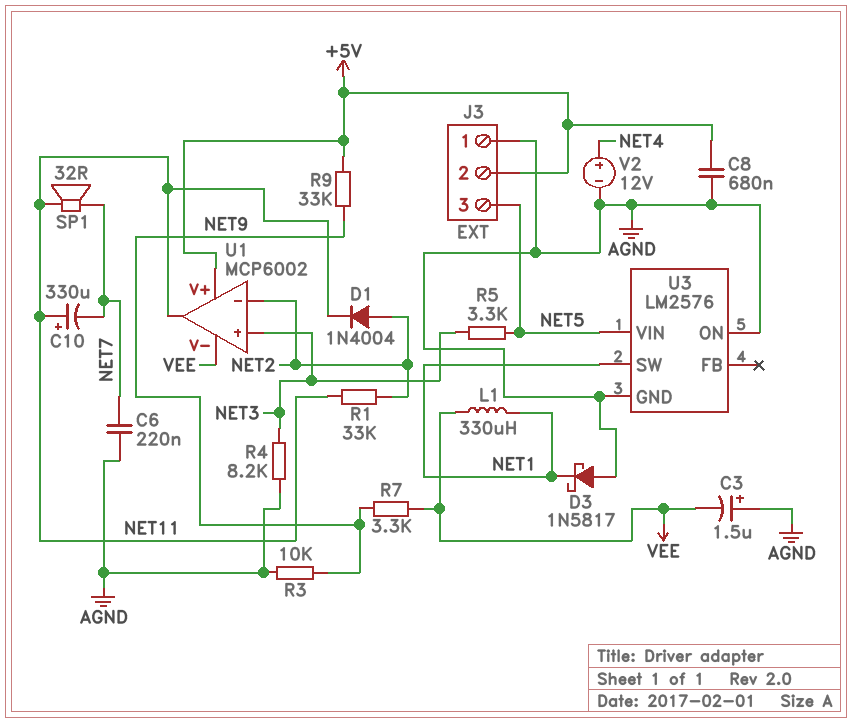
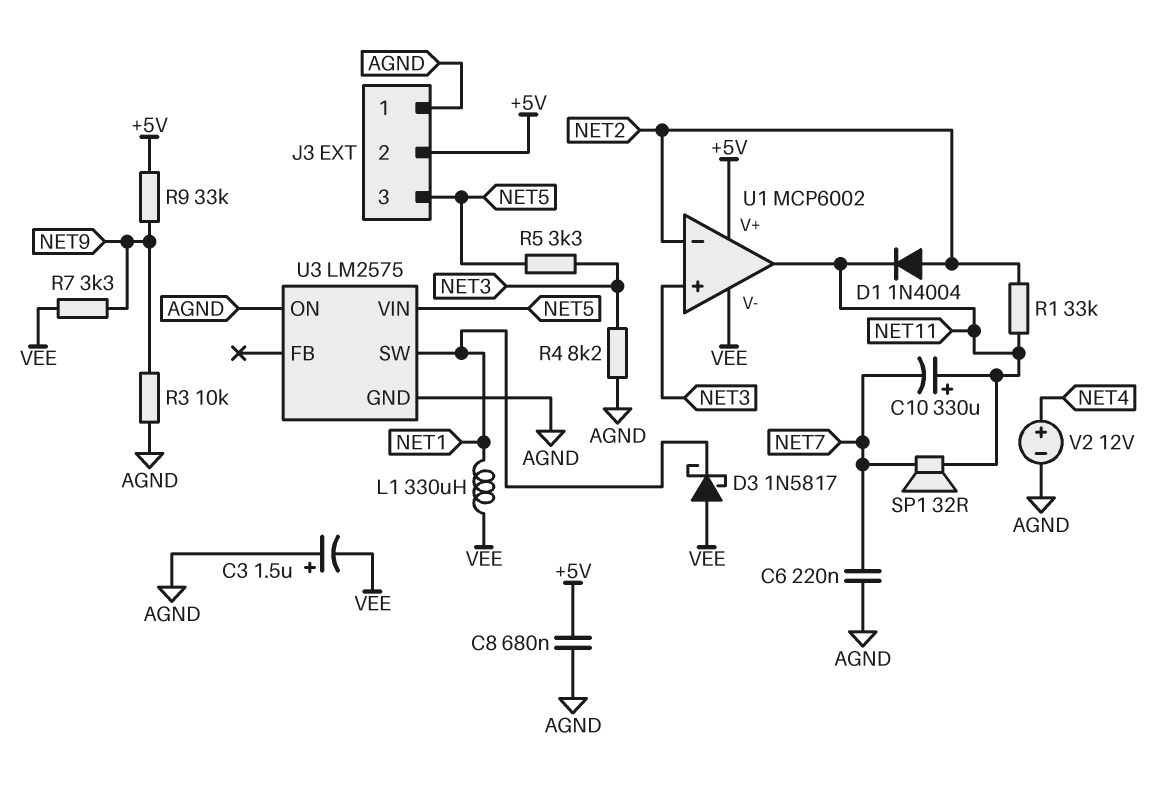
D3: schottky 1N5817 (A AGND, K NET1) -> schottky 1N5817 (A VEE, K NET1)
U3: LM2576 -> LM2575

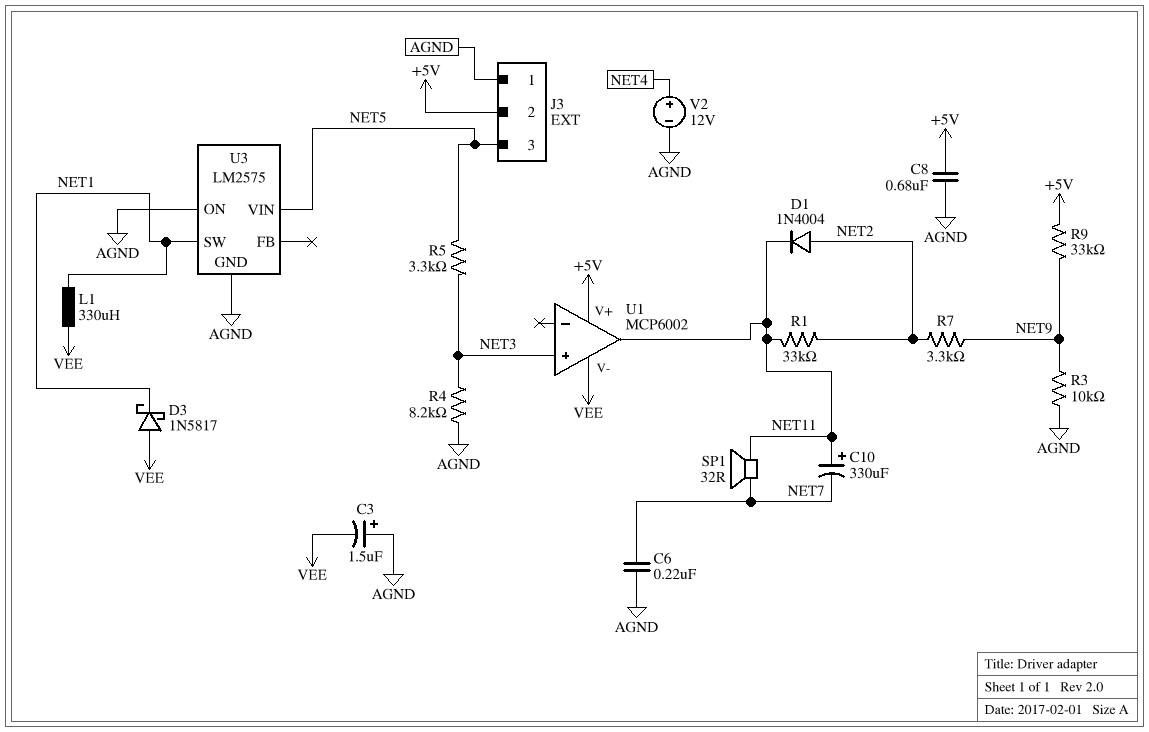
R7: 3.3k (NET9, VEE) -> 3.3k (NET2, NET9)
U1 pin in-: NET2 -> none

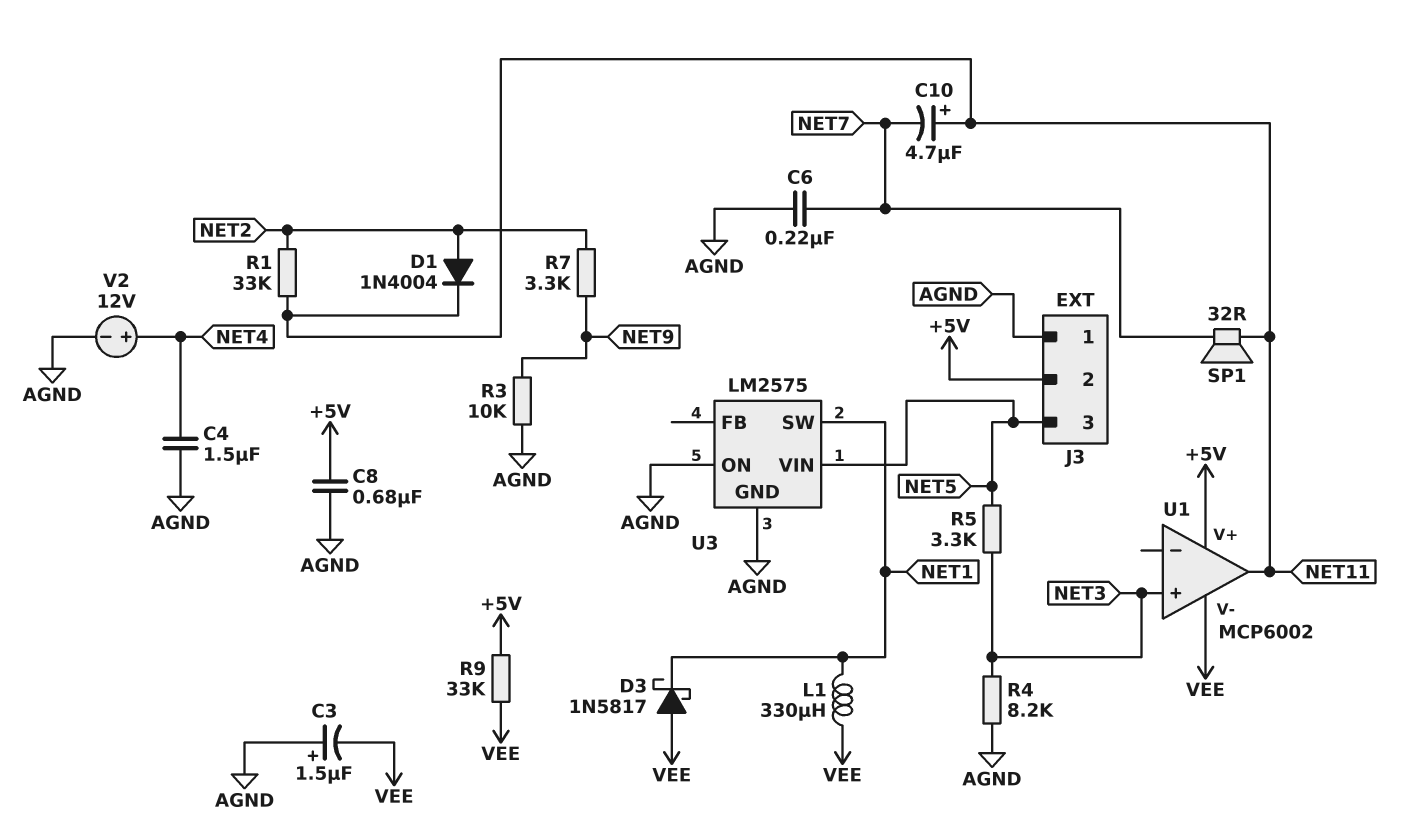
C4: none -> 1.5uF (AGND, NET4)
C10: 330uF (plus NET11, minus NET7) -> 4.7uF (plus NET11, minus NET7)
R9: 33k (+5V, NET9) -> 33k (+5V, VEE)

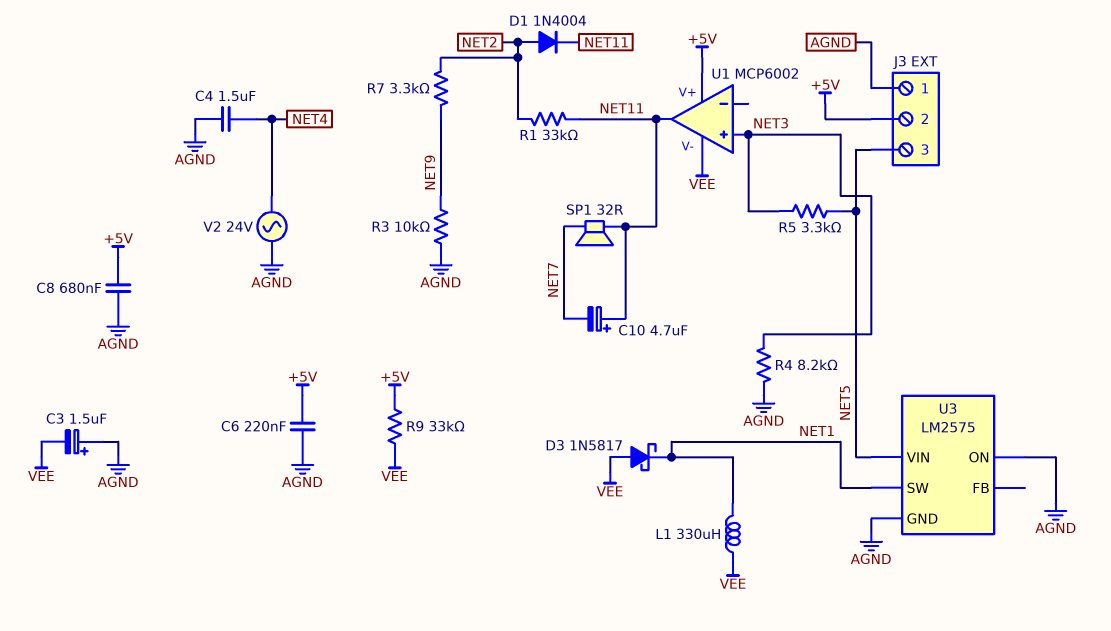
C6: 220nF (AGND, NET7) -> 220nF (+5V, AGND)
V2: 12V (plus NET4, minus AGND) -> AC 24V (AGND, NET4)

